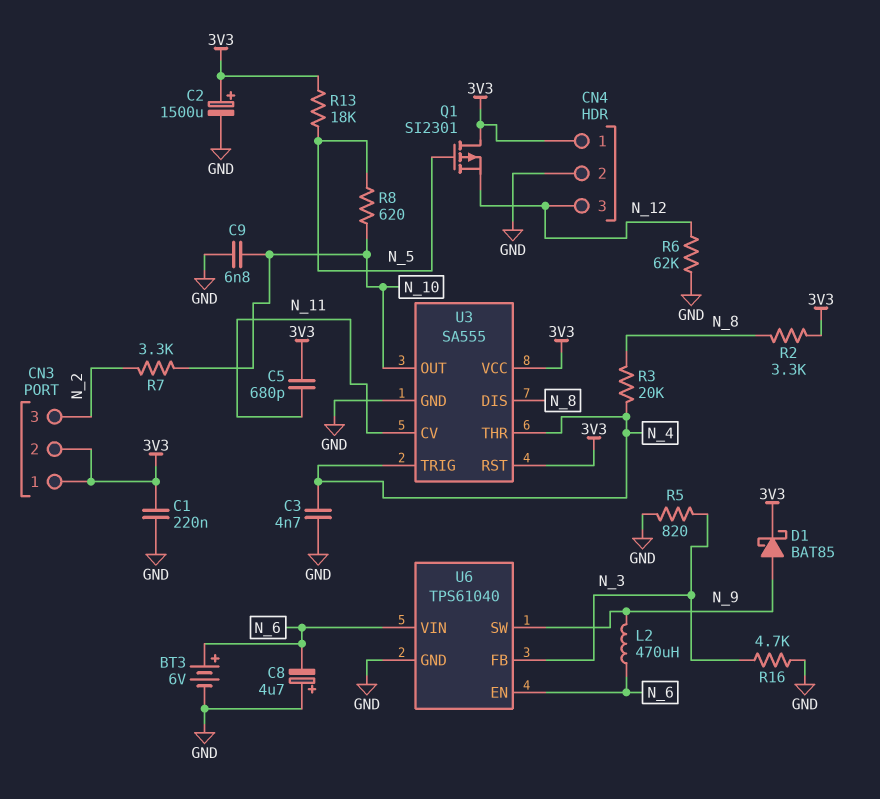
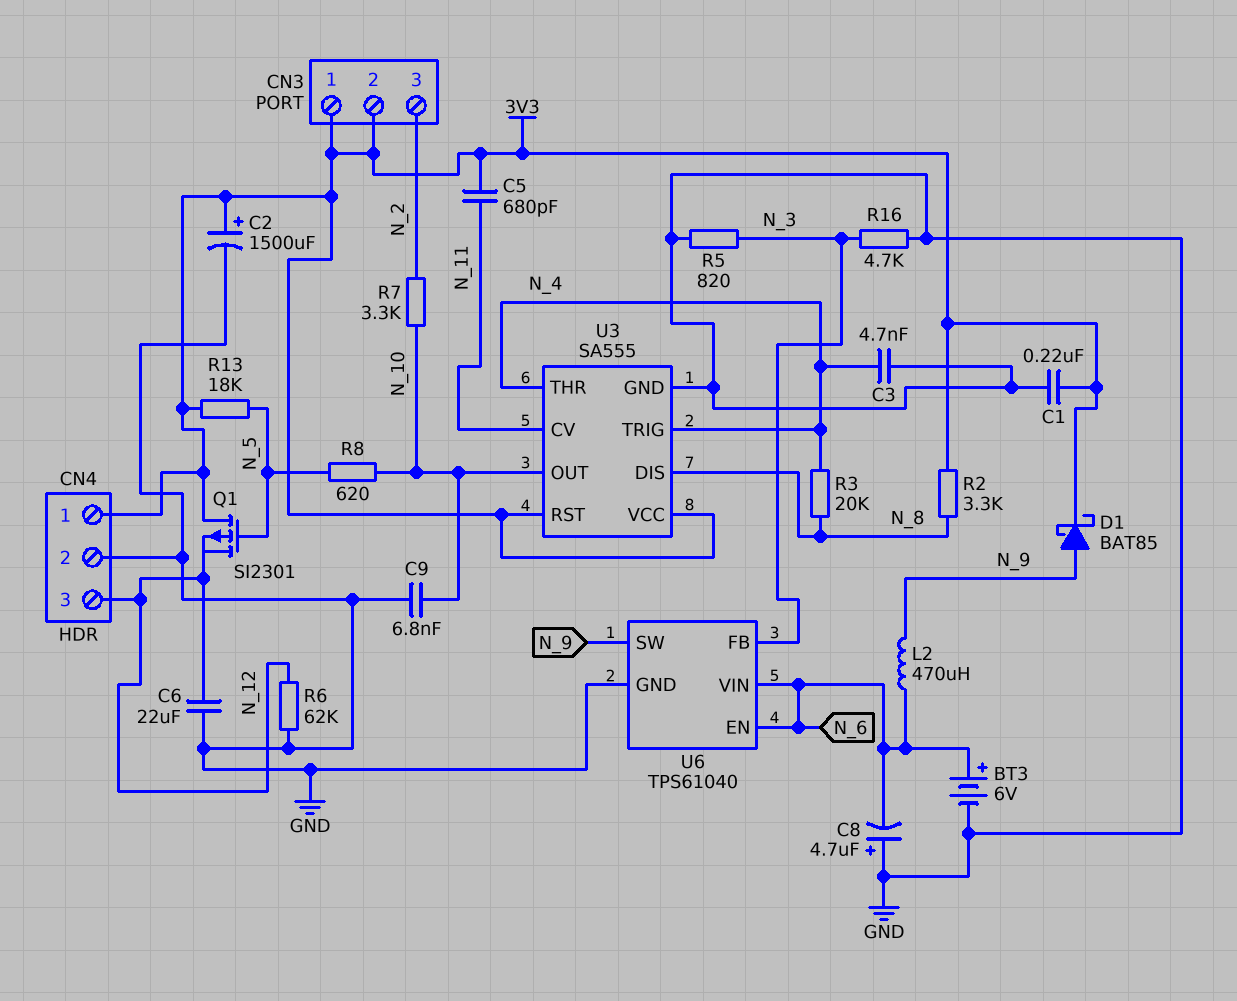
C6: none -> 22uF (GND, N_12)

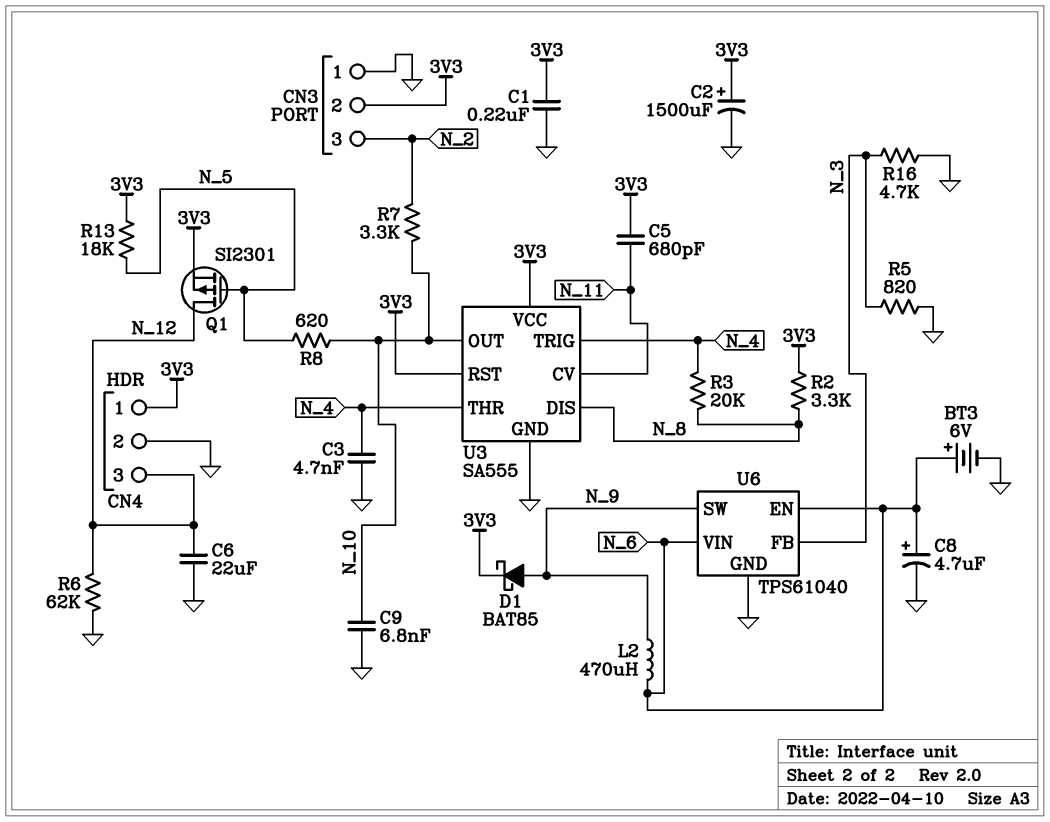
C8: 4.7uF (plus GND, minus N_6) -> 4.7uF (plus N_6, minus GND)
CN3 pin 1: 3V3 -> GND
Q1: PMOS SI2301 (G N_5, D 3V3, S N_12) -> PMOS SI2301 (G N_5, D N_12, S 3V3)

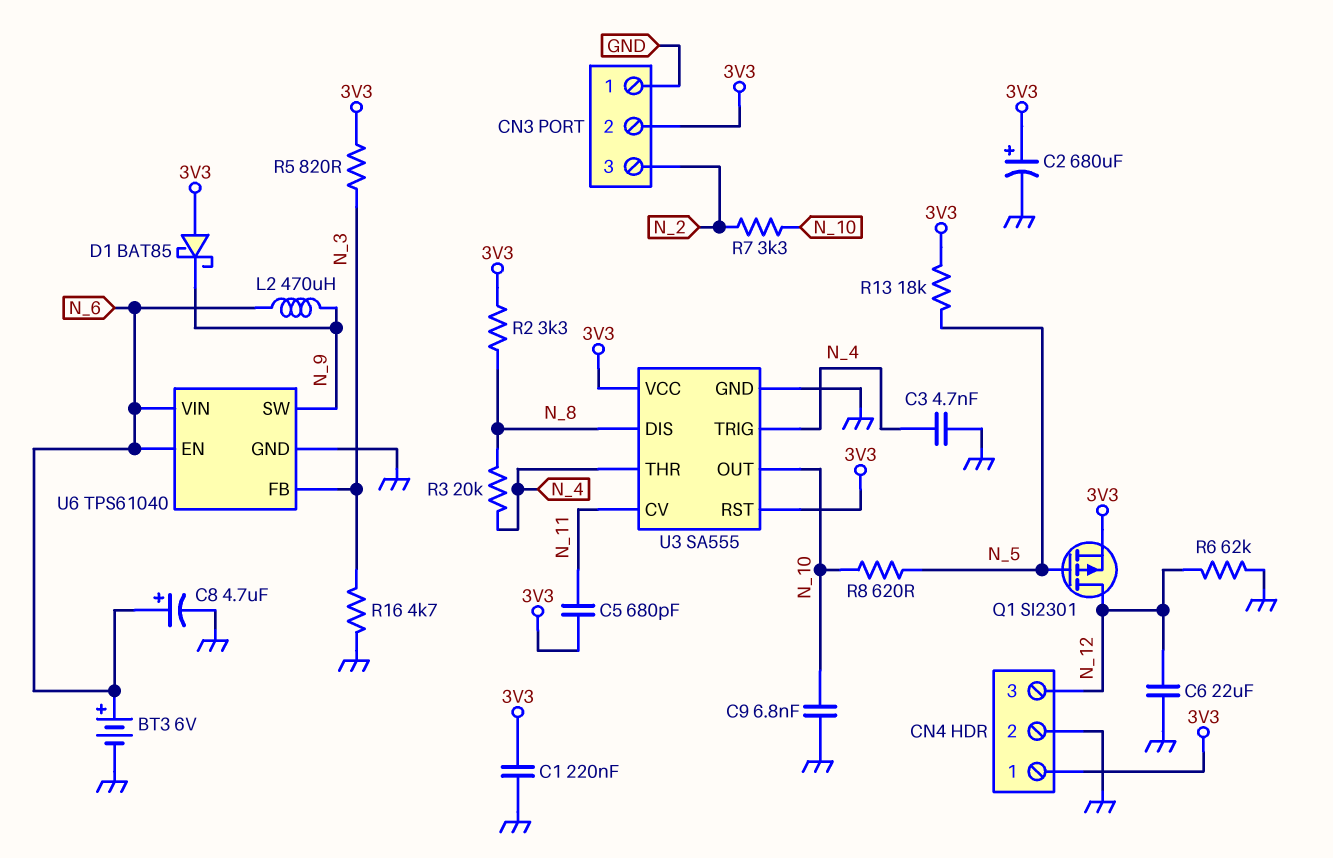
C2: 1500uF (plus 3V3, minus GND) -> 680uF (plus 3V3, minus GND)
D1: schottky BAT85 (A N_9, K 3V3) -> schottky BAT85 (A 3V3, K N_9)
R5: 820 (GND, N_3) -> 820 (3V3, N_3)

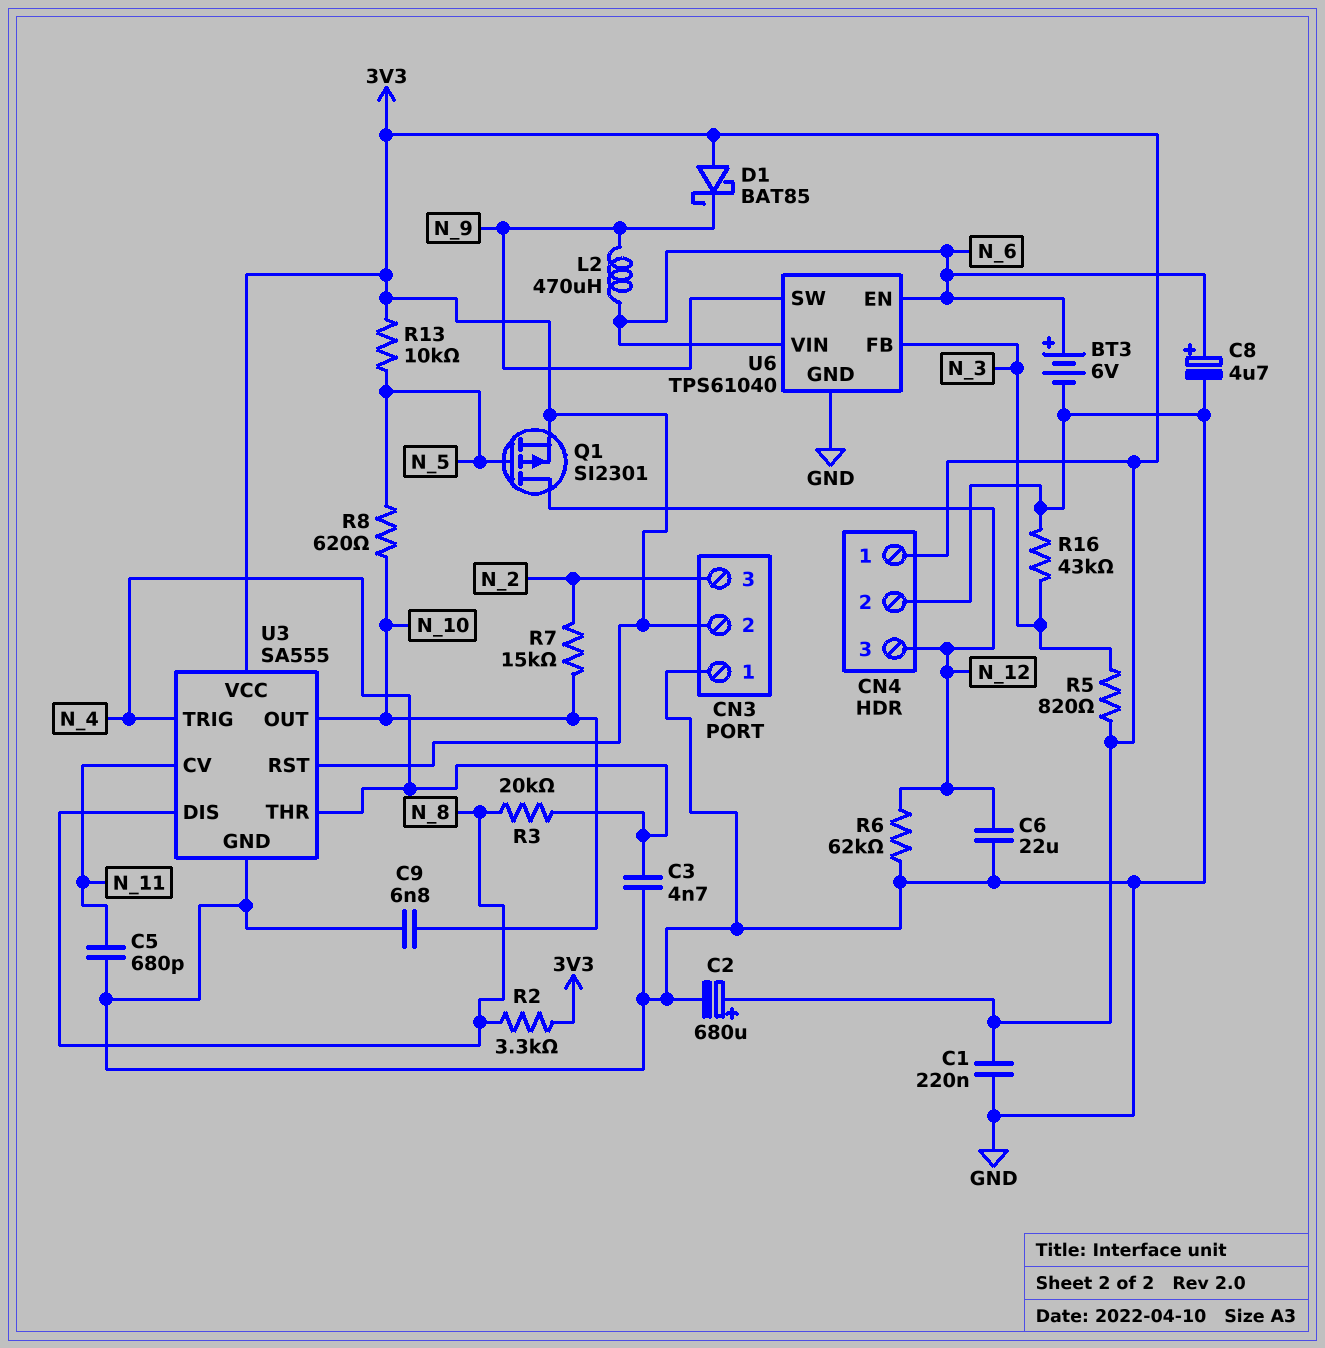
C5: 680pF (3V3, N_11) -> 680pF (GND, N_11)
R7: 3.3k (N_2, N_10) -> 15k (N_2, N_10)
R13: 18k (3V3, N_5) -> 10k (3V3, N_5)
R16: 4.7k (GND, N_3) -> 43k (GND, N_3)

